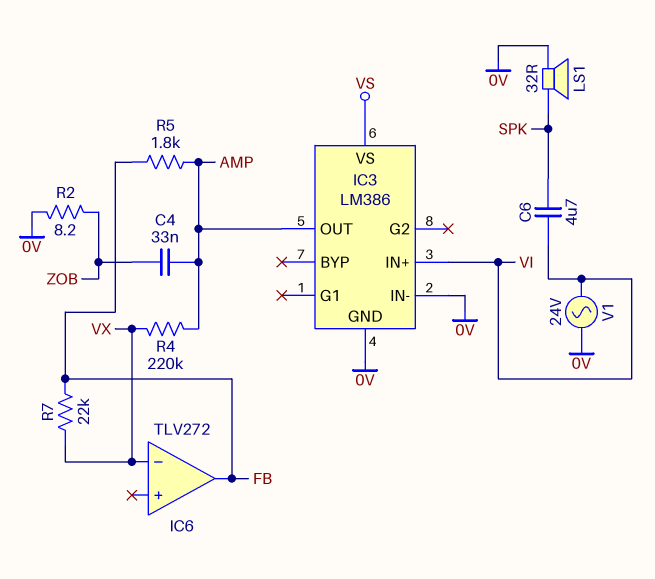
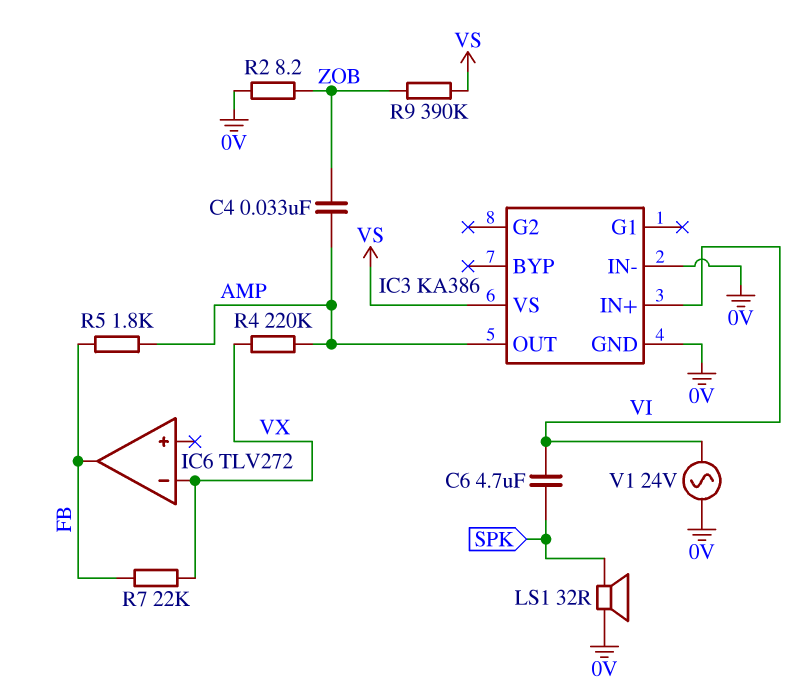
IC3: LM386 -> KA386
R9: none -> 390k (VS, ZOB)

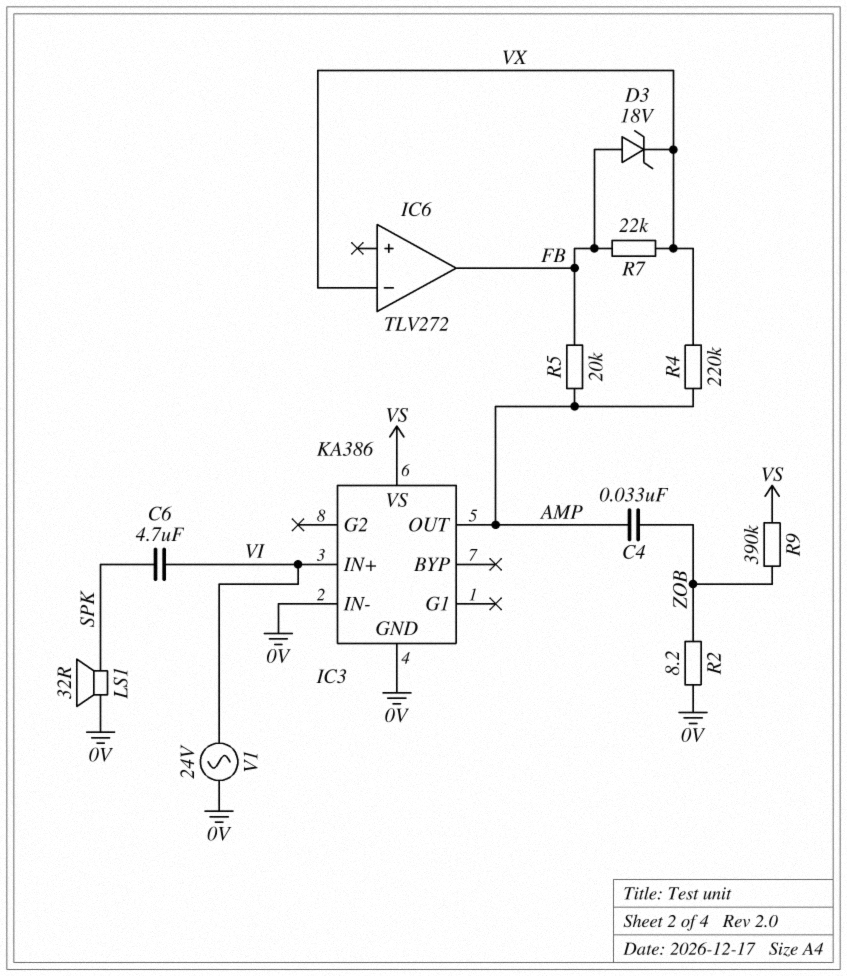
D3: none -> zener 18V (A FB, K VX)
R5: 1.8k (AMP, FB) -> 20k (AMP, FB)

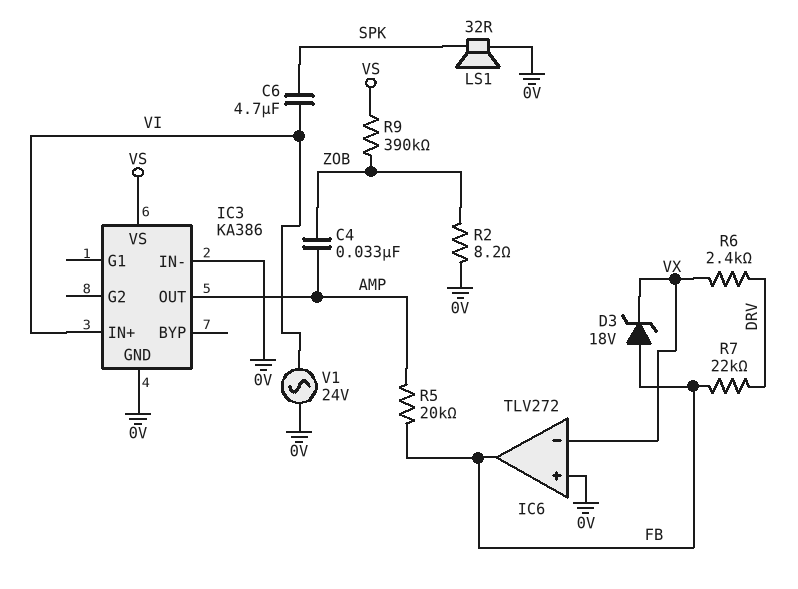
IC6 pin in+: none -> 0V
R4: 220k (AMP, VX) -> none
R6: none -> 2.4k (DRV, VX)
R7: 22k (FB, VX) -> 22k (DRV, FB)

